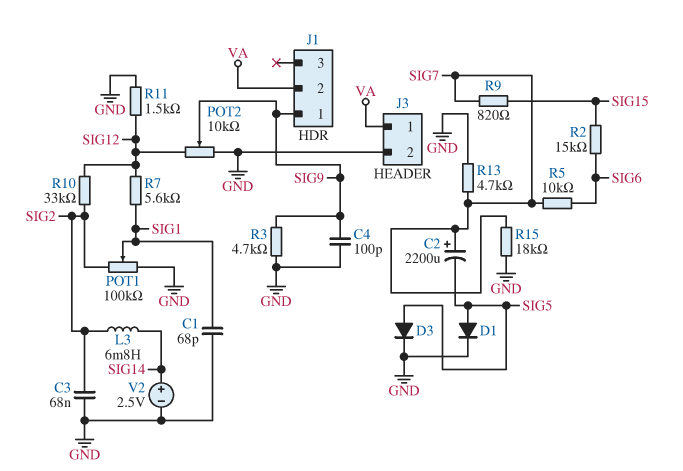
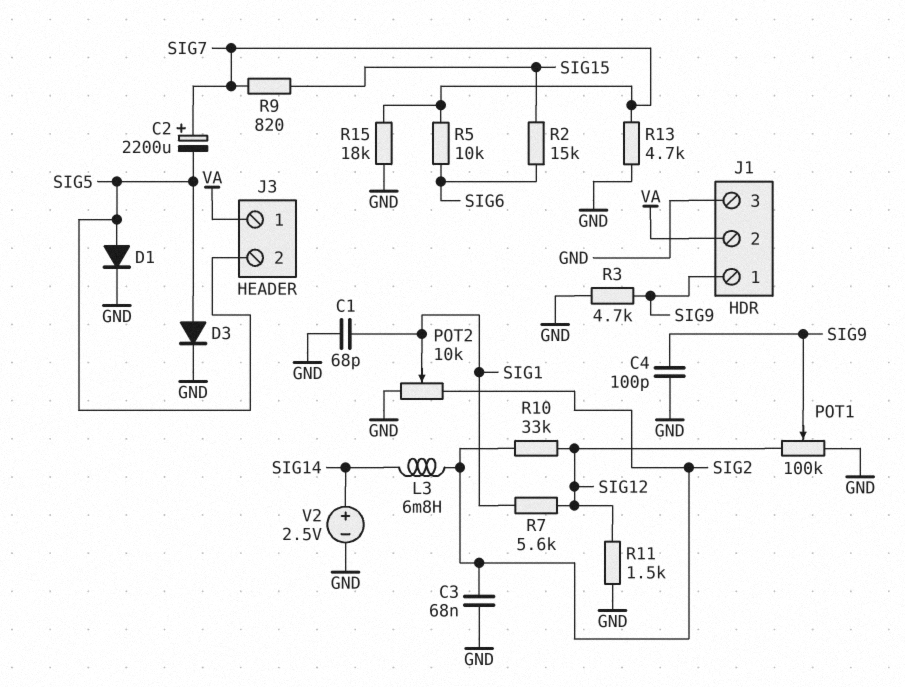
J1 pin 3: none -> GND
J3 pin 2: GND -> SIG5
POT1: 100k (GND, SIG2, wiper SIG1) -> 100k (GND, SIG12, wiper SIG9)
POT2: 10k (GND, SIG12, wiper SIG9) -> 10k (GND, SIG2, wiper SIG1)

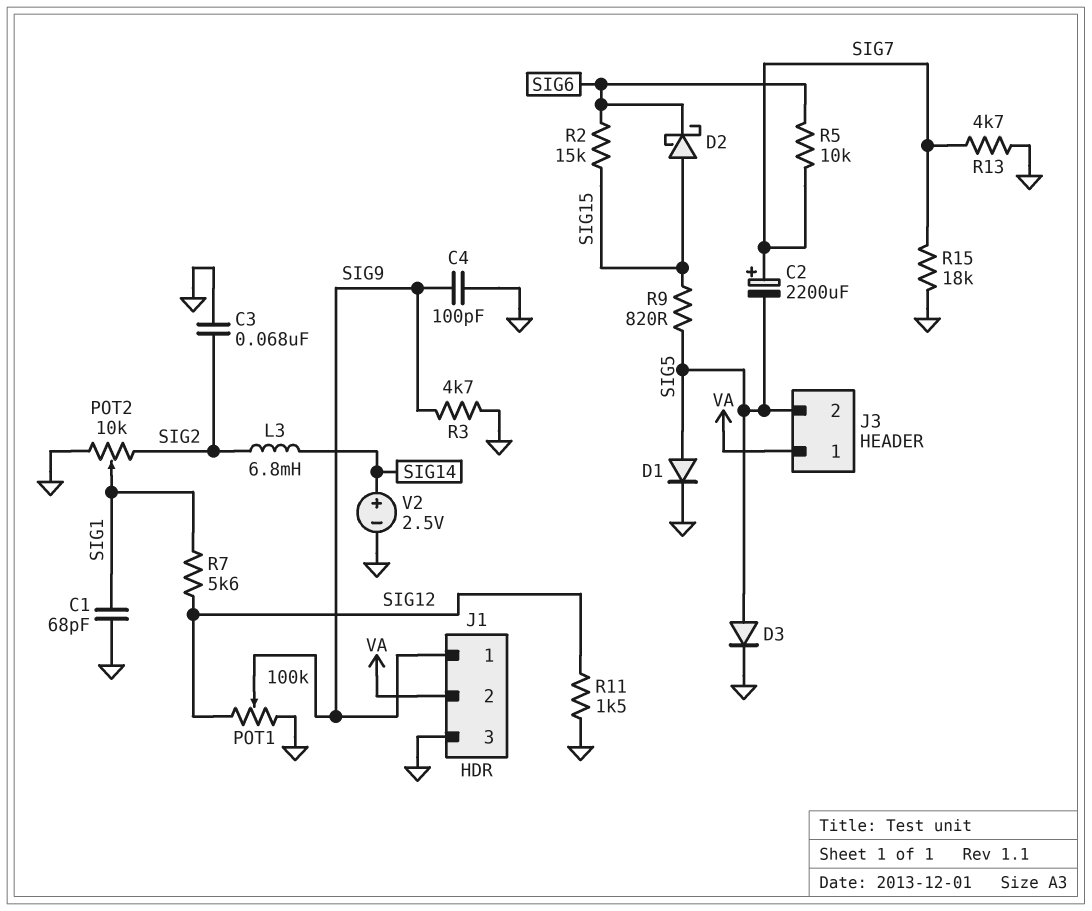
D2: none -> schottky (A SIG15, K SIG6)
R9: 820 (SIG7, SIG15) -> 820 (SIG5, SIG15)
R10: 33k (SIG2, SIG12) -> none

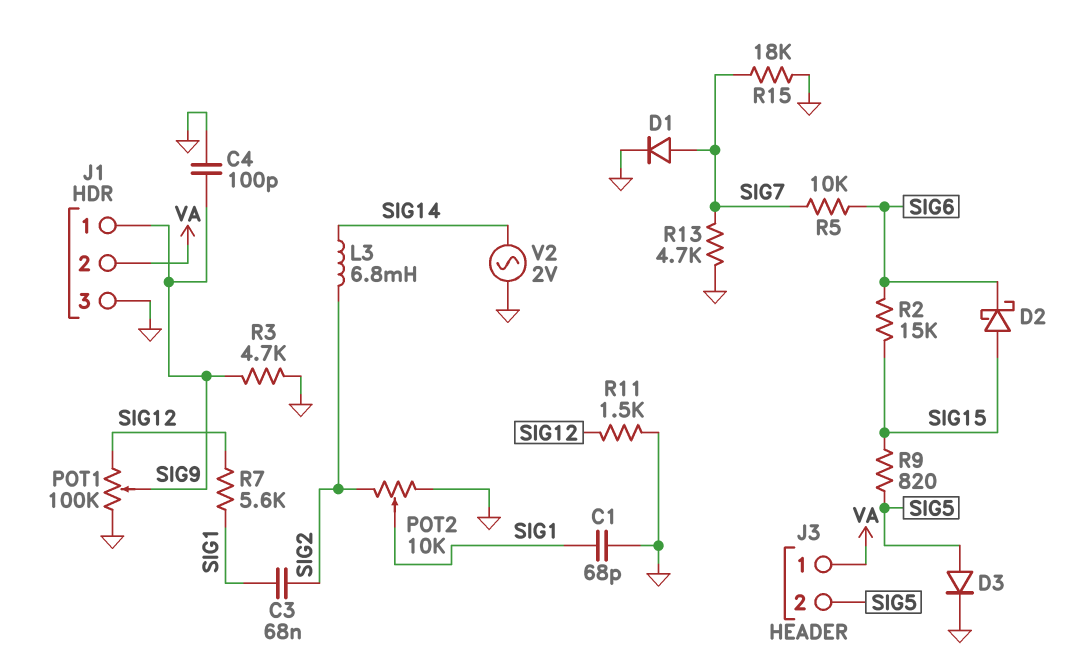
C2: 2200uF (plus SIG7, minus SIG5) -> none
C3: 68nF (GND, SIG2) -> 68nF (SIG1, SIG2)
D1: diode (A SIG5, K GND) -> diode (A SIG7, K GND)
V2: 2.5V (plus SIG14, minus GND) -> AC 2V (GND, SIG14)

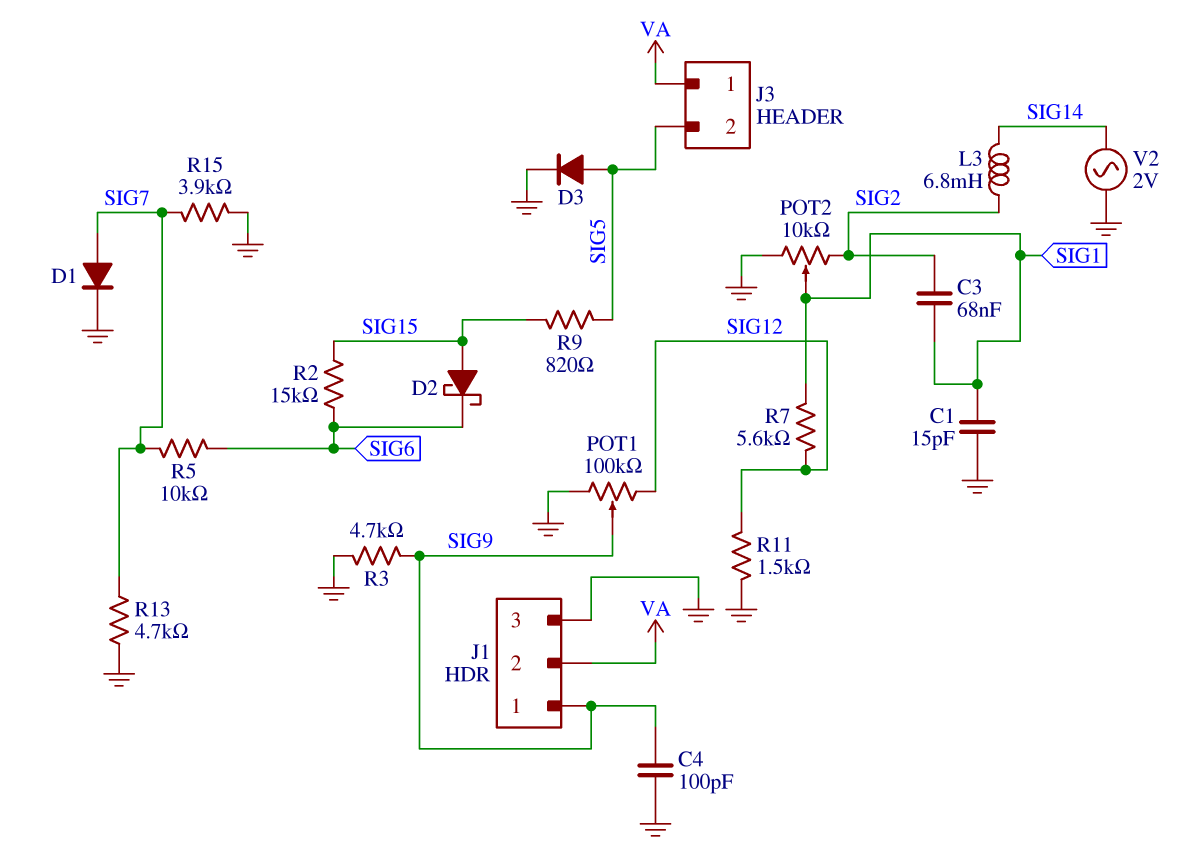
C1: 68pF (GND, SIG1) -> 15pF (GND, SIG1)
R15: 18k (GND, SIG7) -> 3.9k (GND, SIG7)

